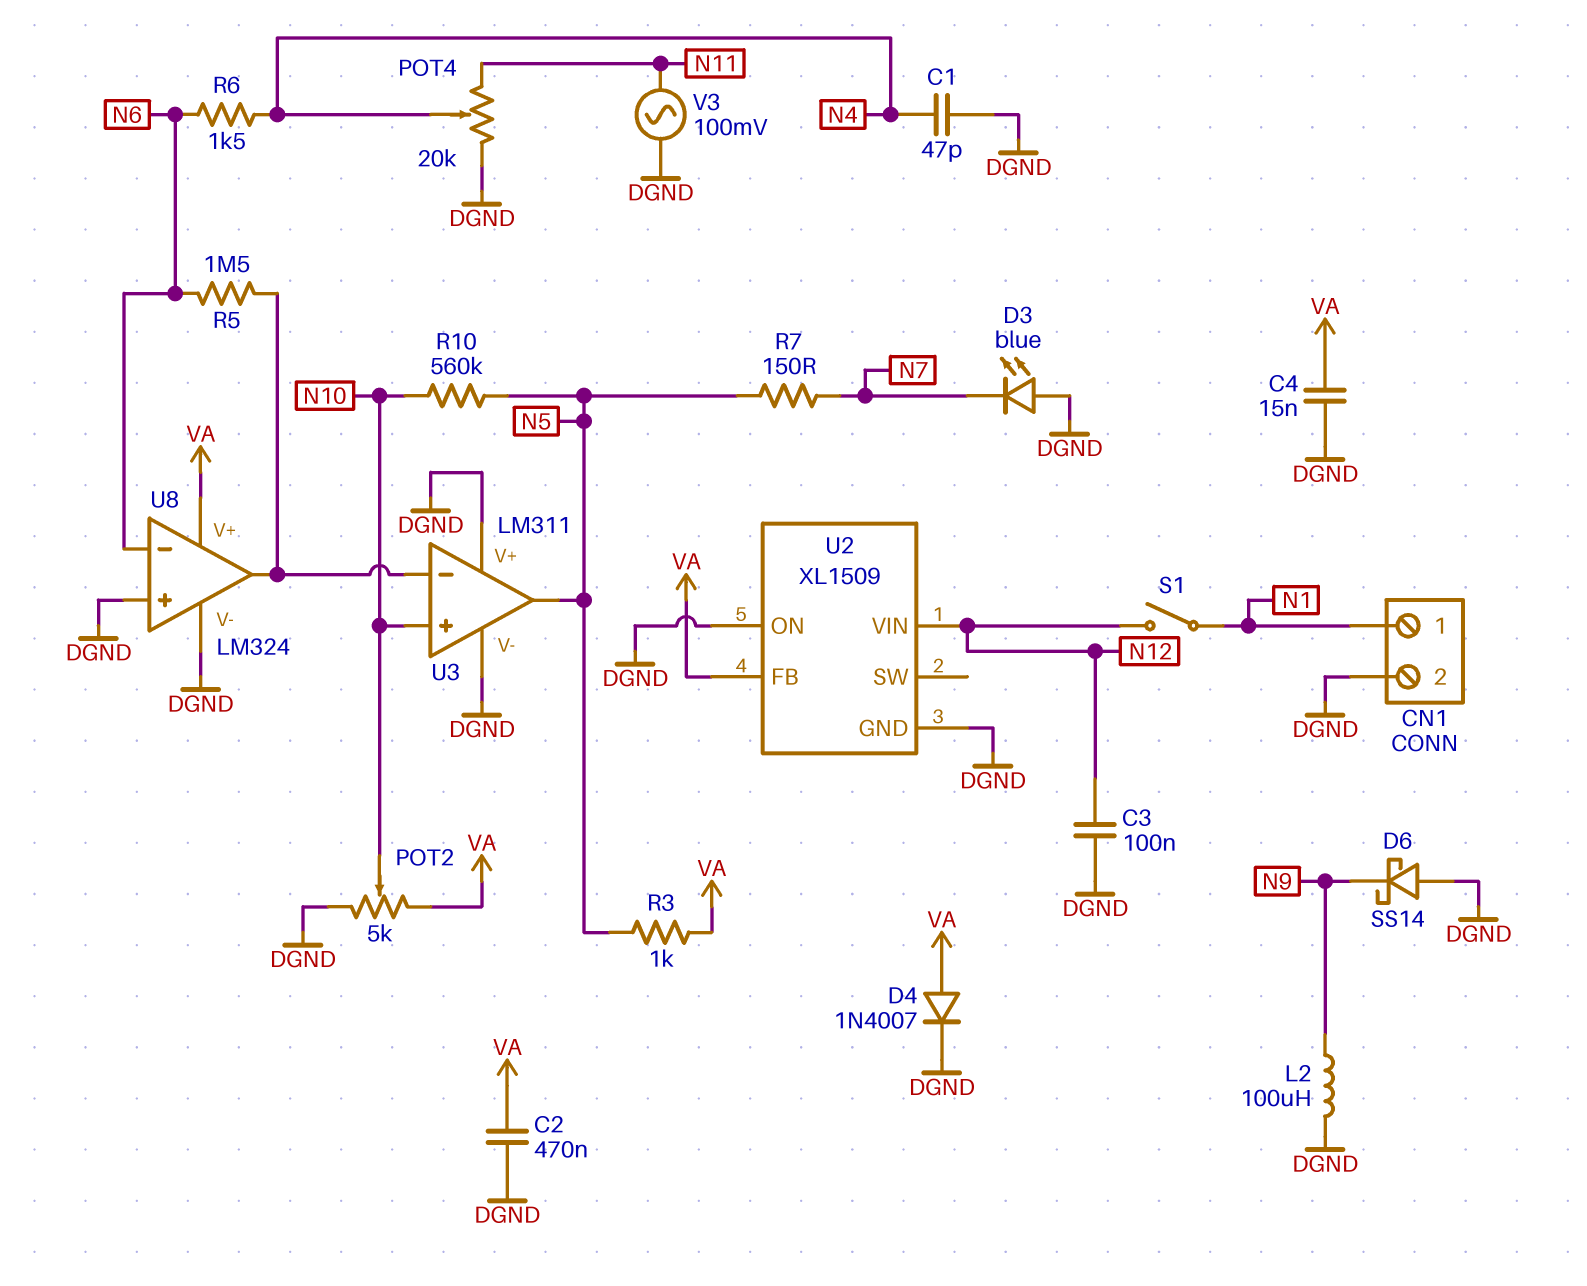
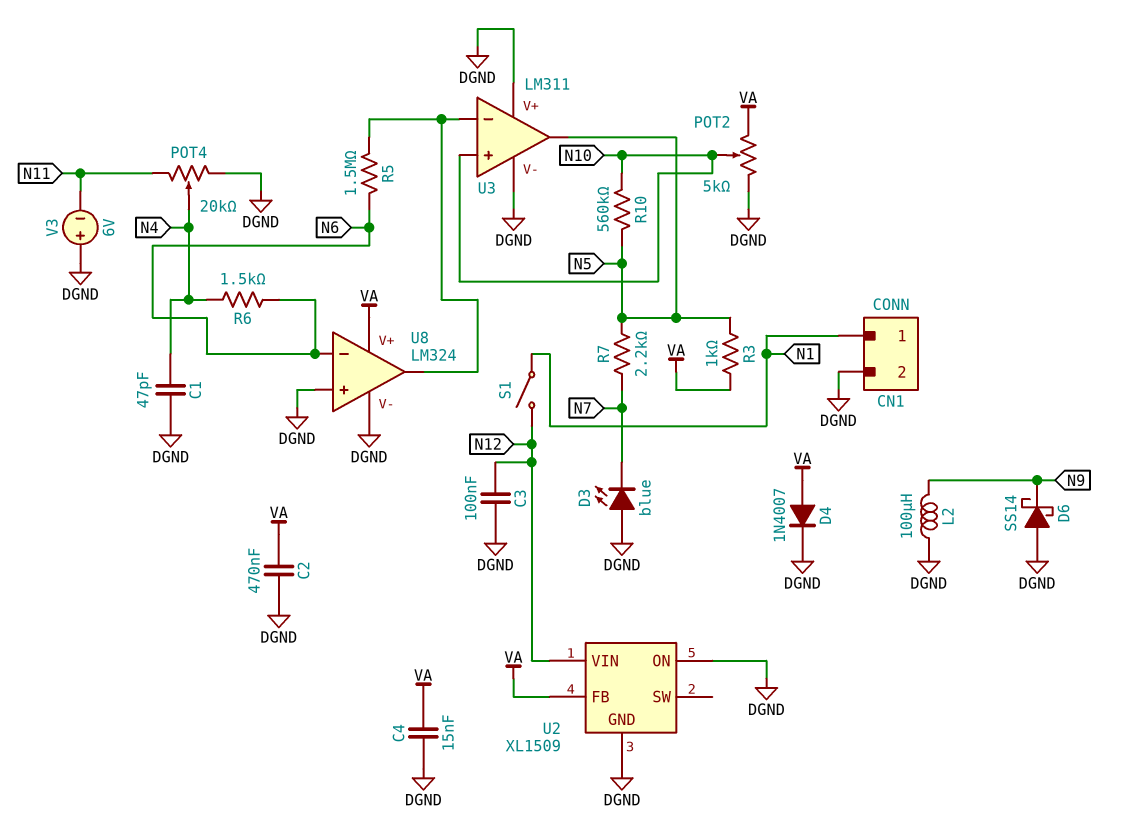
R7: 150 (N5, N7) -> 2.2k (N5, N7)
V3: AC 100mV (DGND, N11) -> 6V (plus DGND, minus N11)

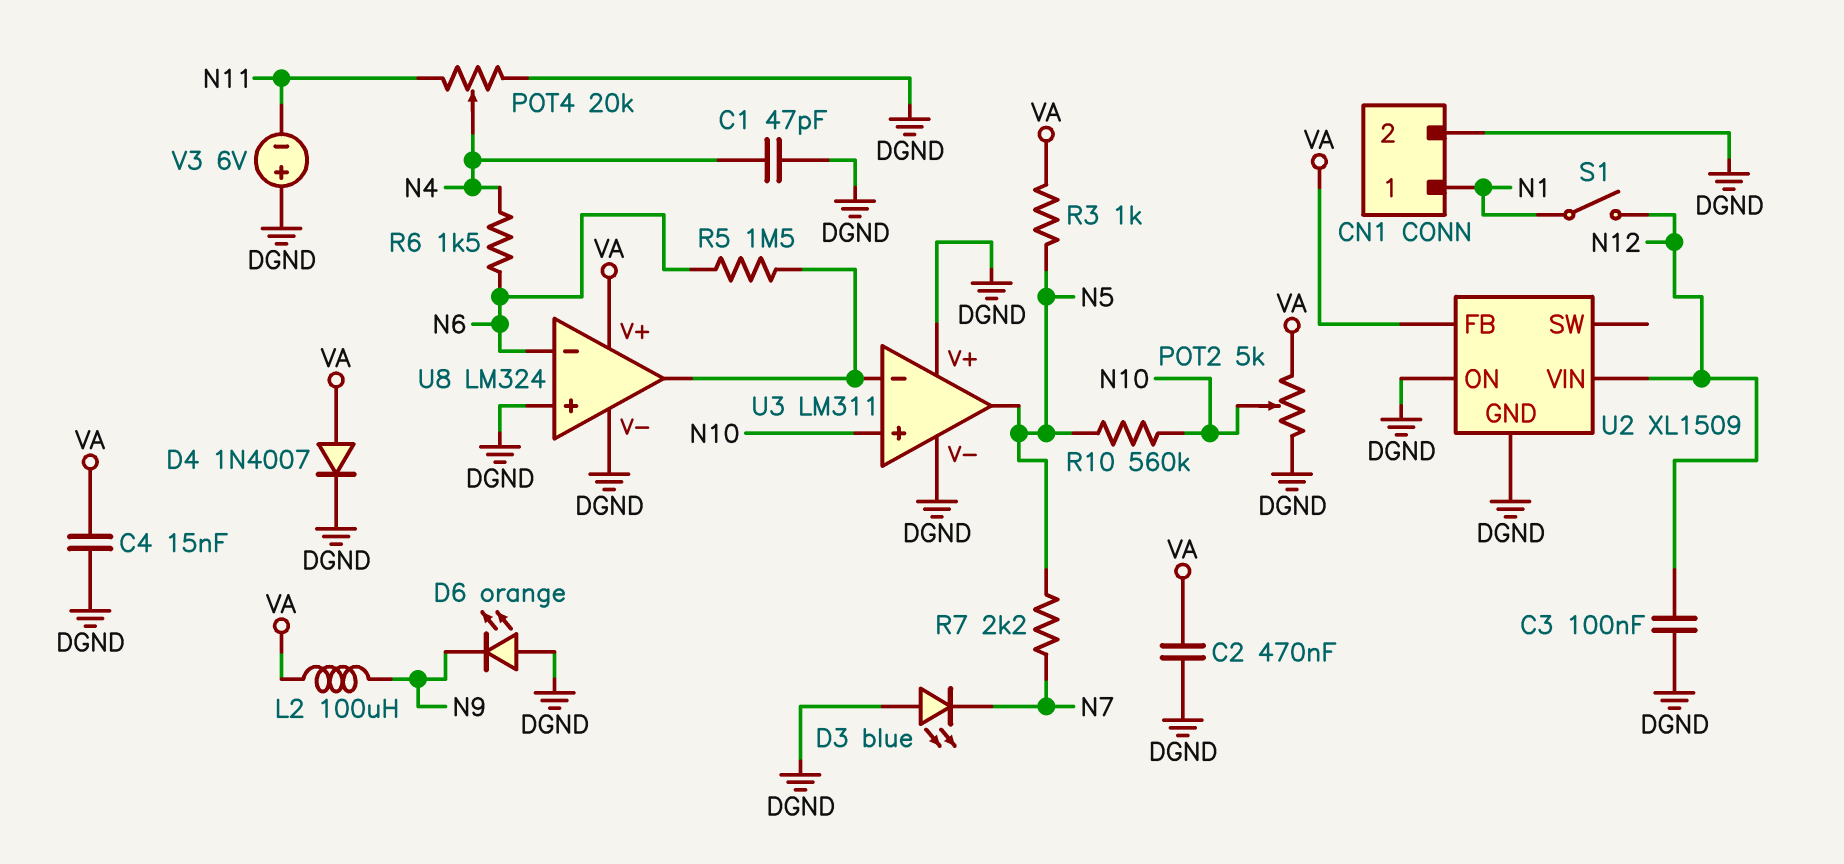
D6: schottky SS14 (A DGND, K N9) -> LED orange (A DGND, K N9)
L2: 100uH (DGND, N9) -> 100uH (N9, VA)

